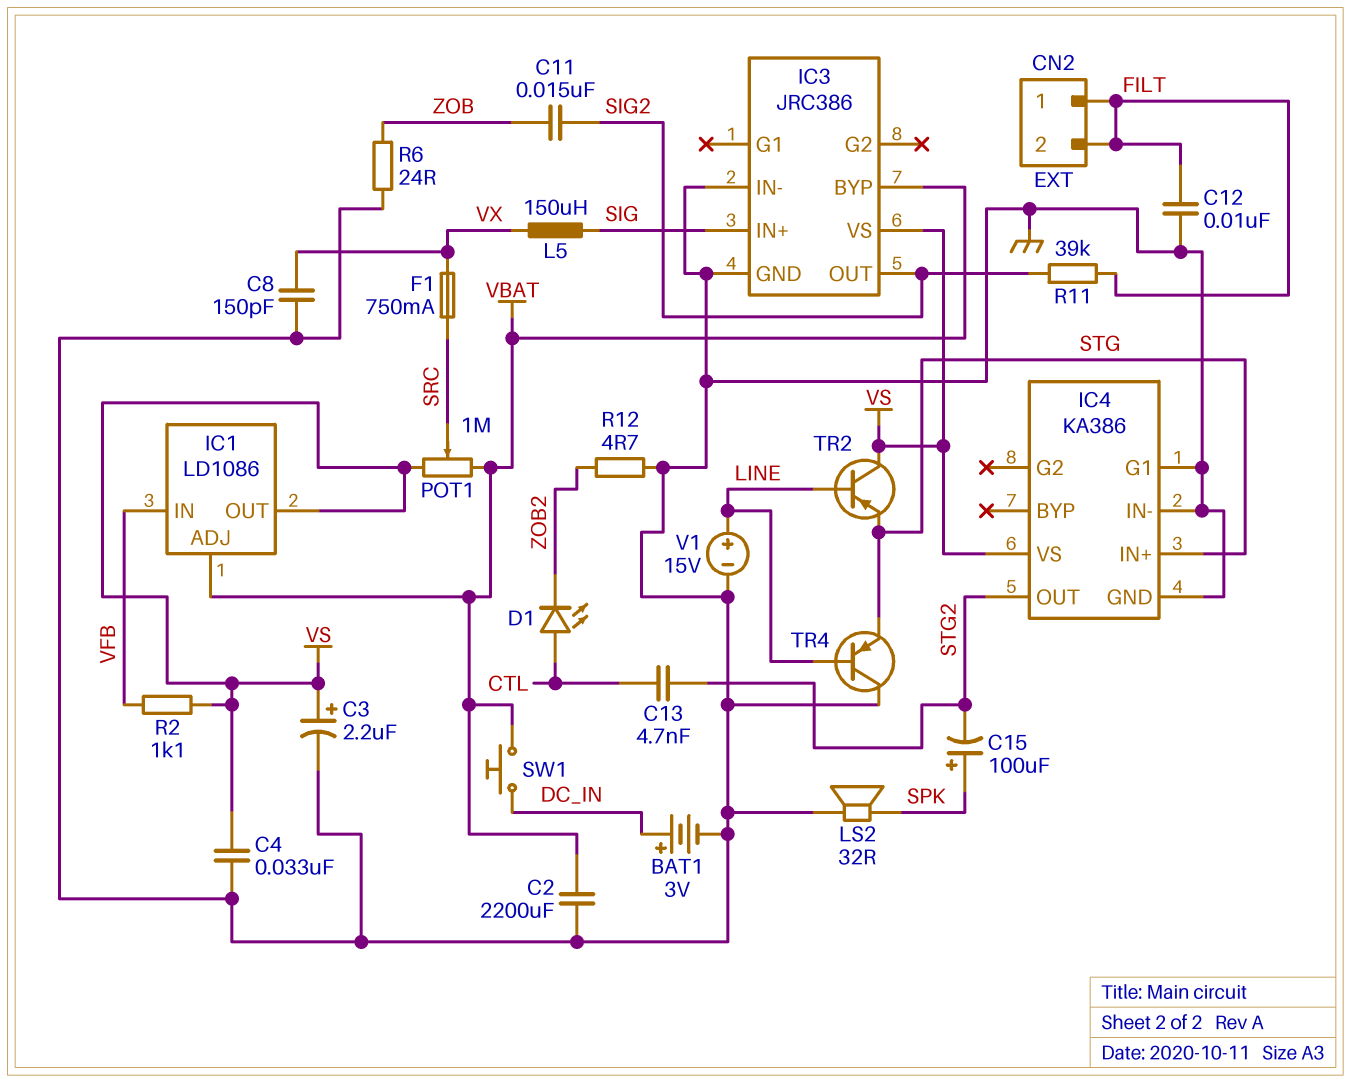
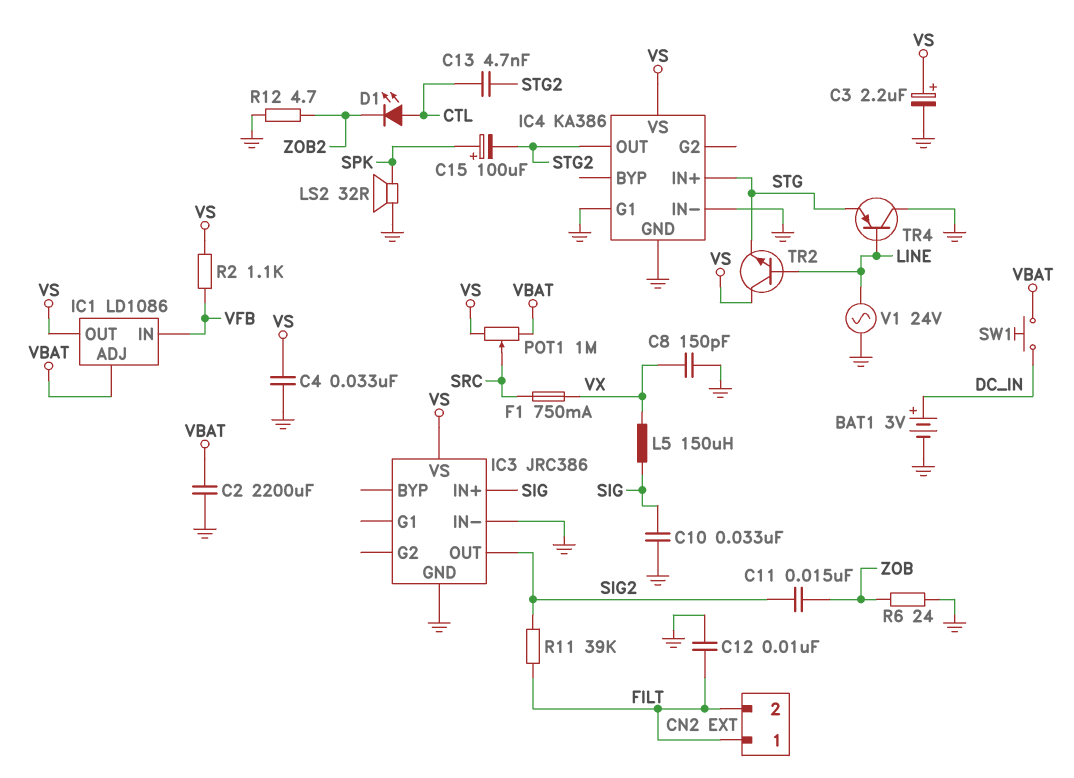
C10: none -> 33nF (GND, SIG)
IC3 pin BYP: VBAT -> none
TR2: PNP (B LINE, C VS, E STG) -> NPN (B LINE, C VS, E STG)
V1: 15V (plus LINE, minus GND) -> AC 24V (GND, LINE)

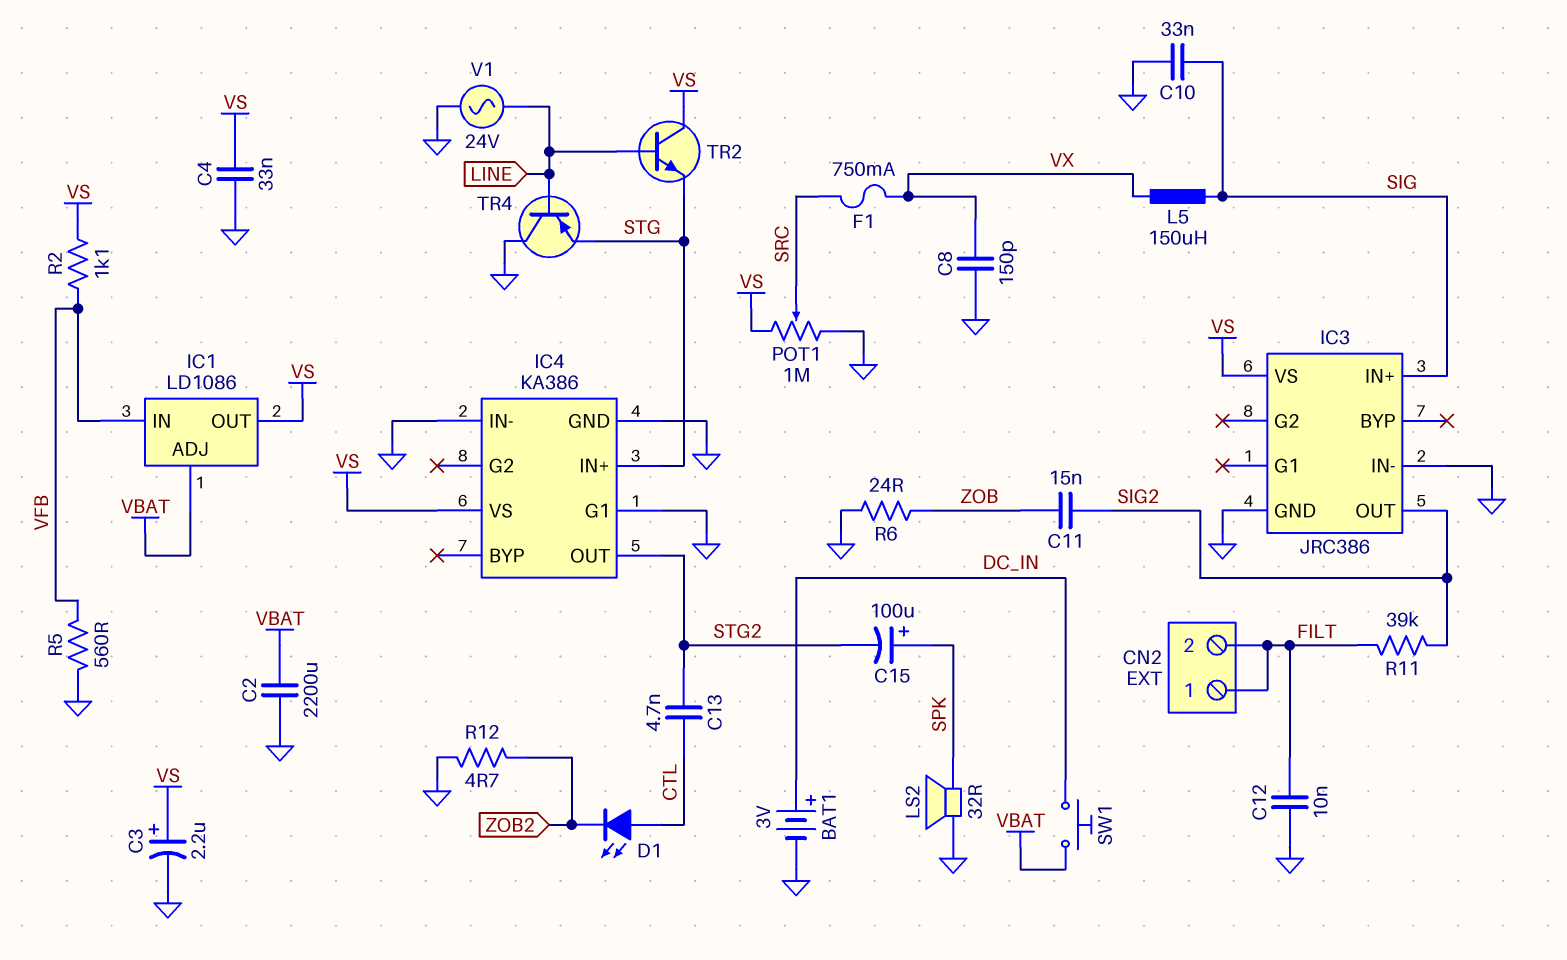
POT1: 1M (VBAT, VS, wiper SRC) -> 1M (GND, VS, wiper SRC)
R5: none -> 560 (GND, VFB)

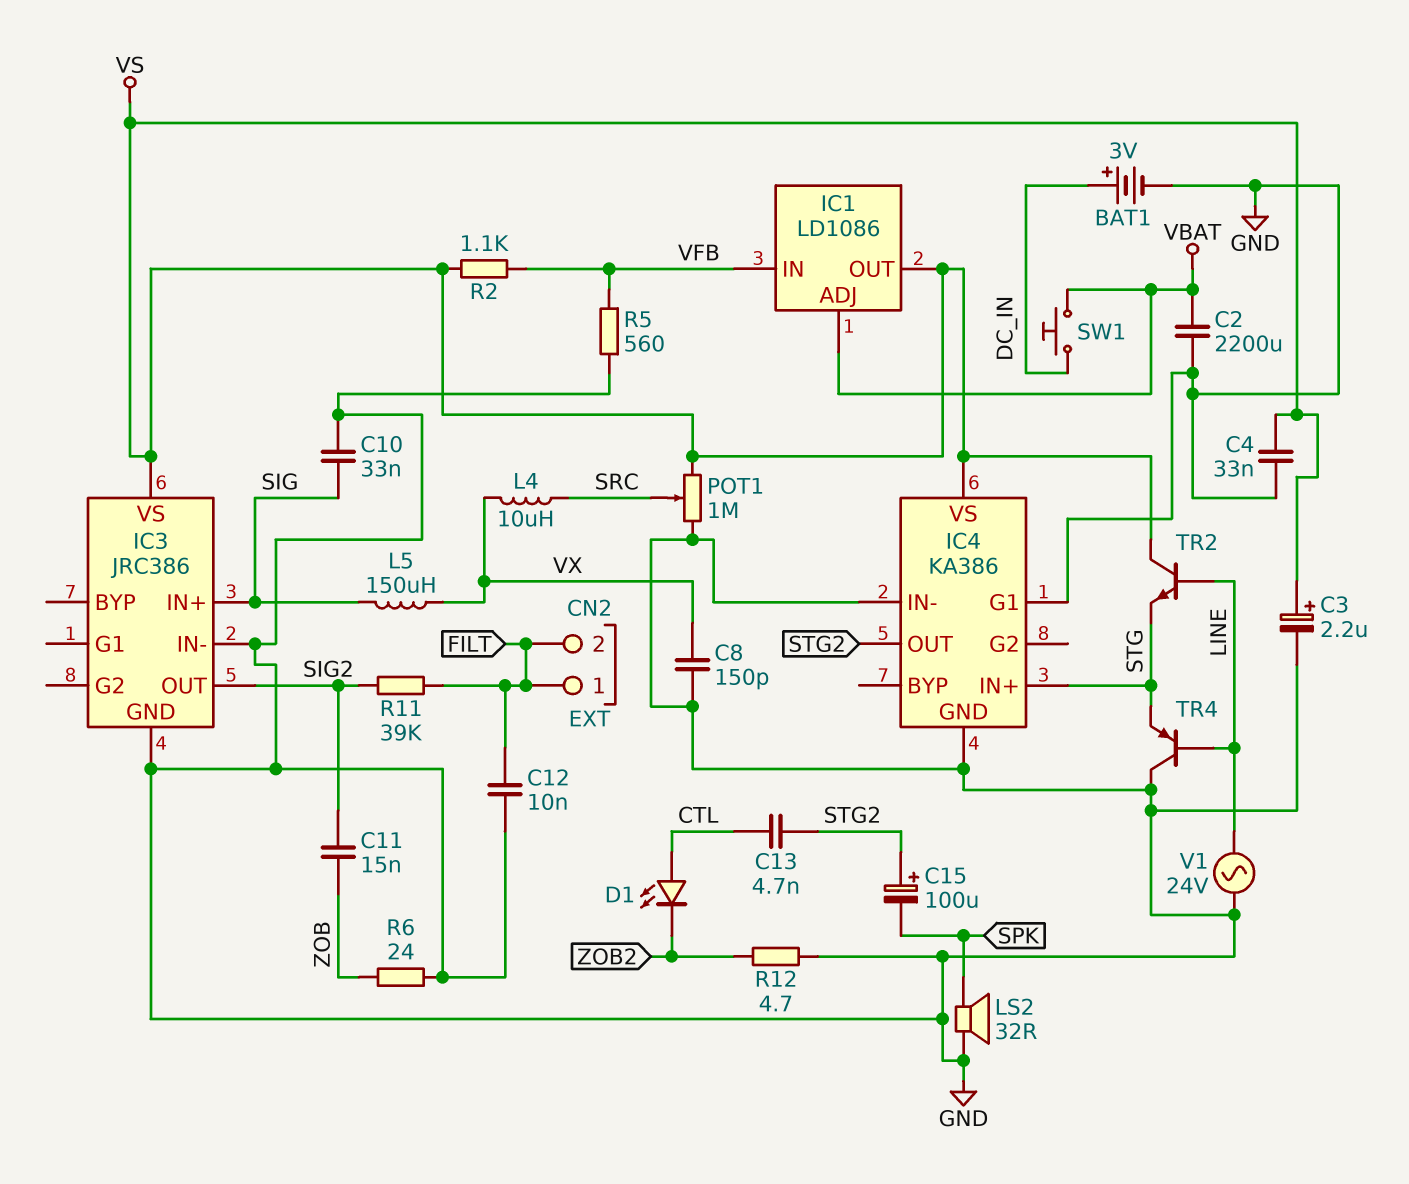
C15: 100uF (plus SPK, minus STG2) -> 100uF (plus STG2, minus SPK)
F1: 750mA (SRC, VX) -> none
L4: none -> 10uH (SRC, VX)

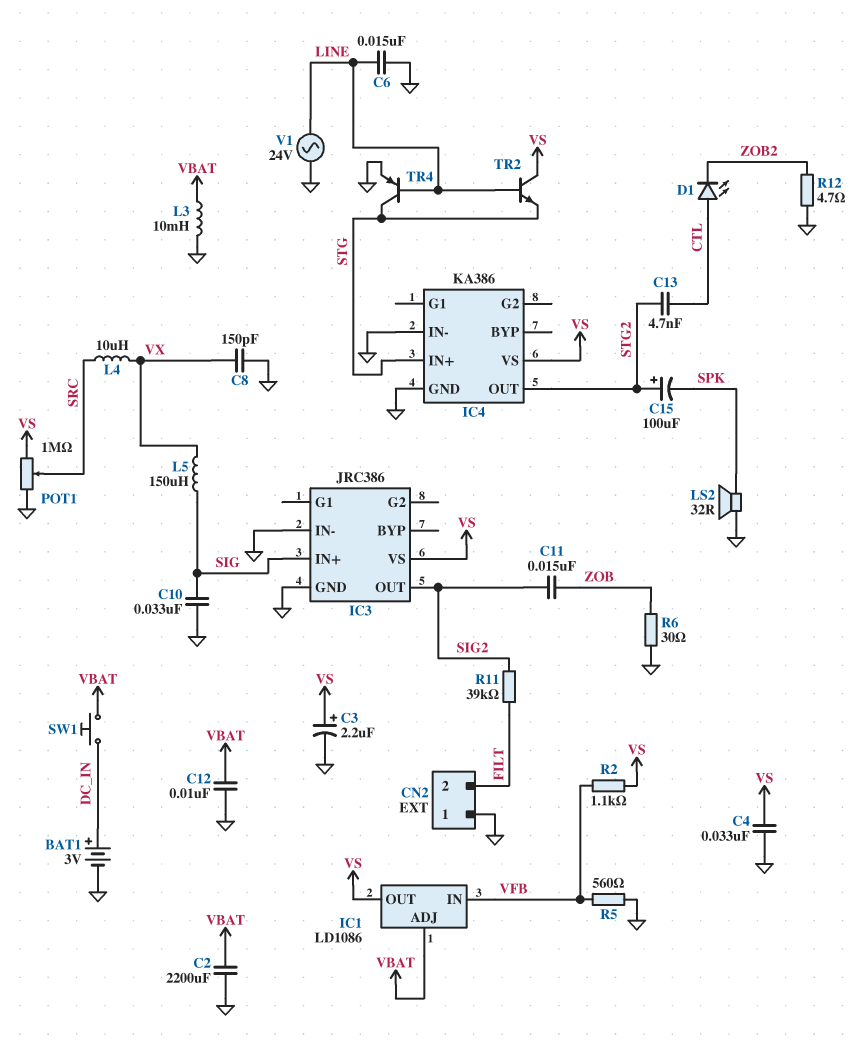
C6: none -> 15nF (GND, LINE)
C12: 10nF (FILT, GND) -> 10nF (GND, VBAT)
CN2 pin 1: FILT -> GND
IC4 pin G1: GND -> none
L3: none -> 10mH (GND, VBAT)
R6: 24 (GND, ZOB) -> 30 (GND, ZOB)
TR4: PNP (B LINE, C GND, E STG) -> PNP (B LINE, C STG, E GND)

